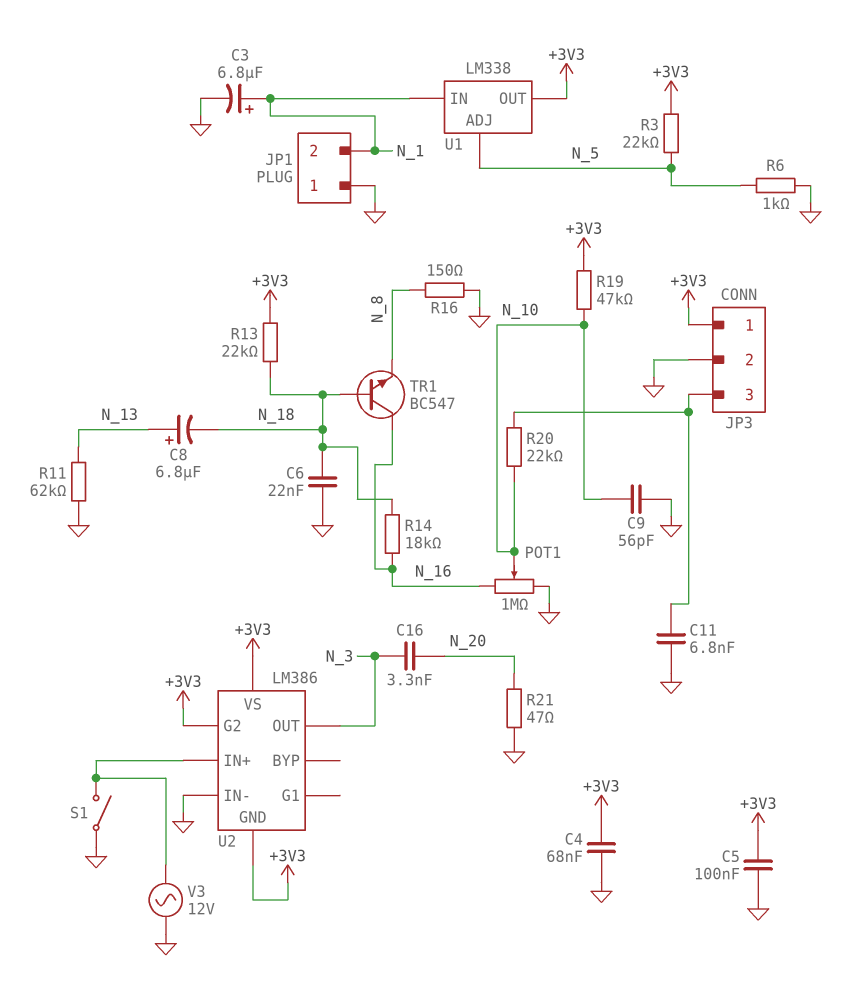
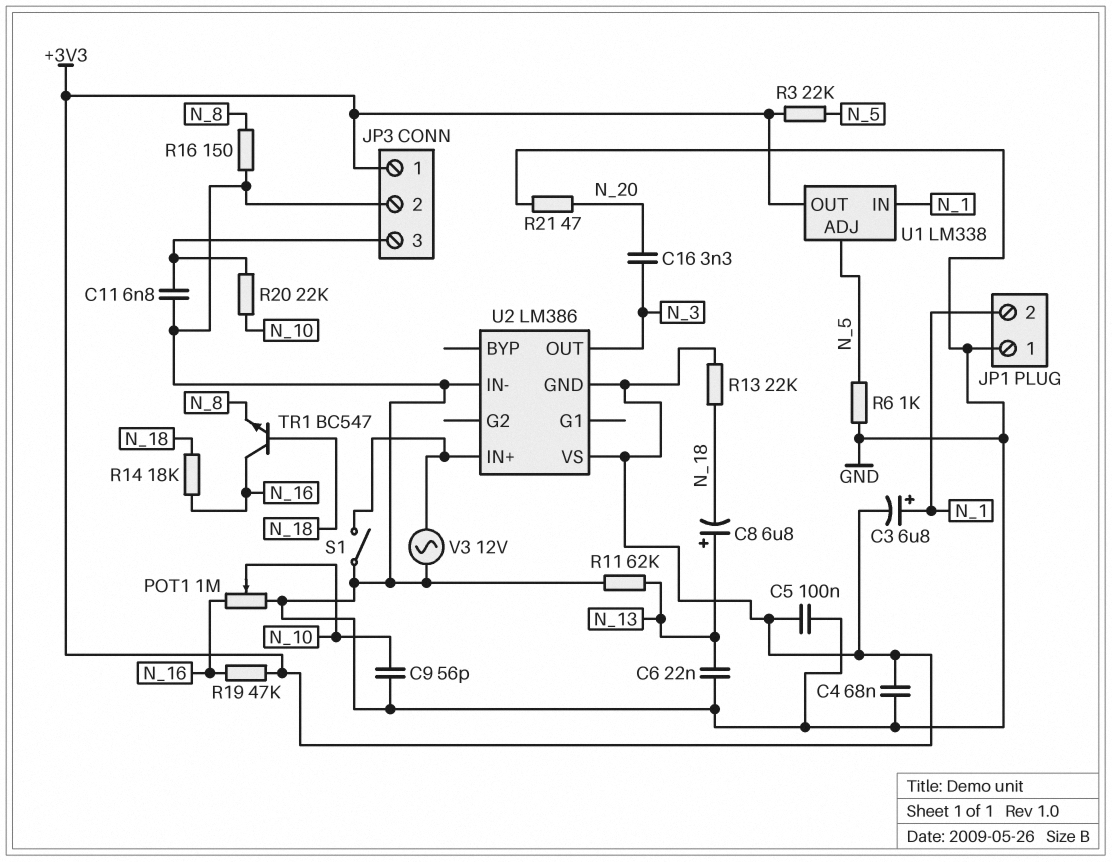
C3: 6.8uF (plus N_1, minus GND) -> 6.8uF (plus N_1, minus +3V3)
C6: 22nF (GND, N_18) -> 22nF (GND, N_13)
R19: 47k (+3V3, N_10) -> 47k (+3V3, N_16)
U2 pin G2: +3V3 -> none

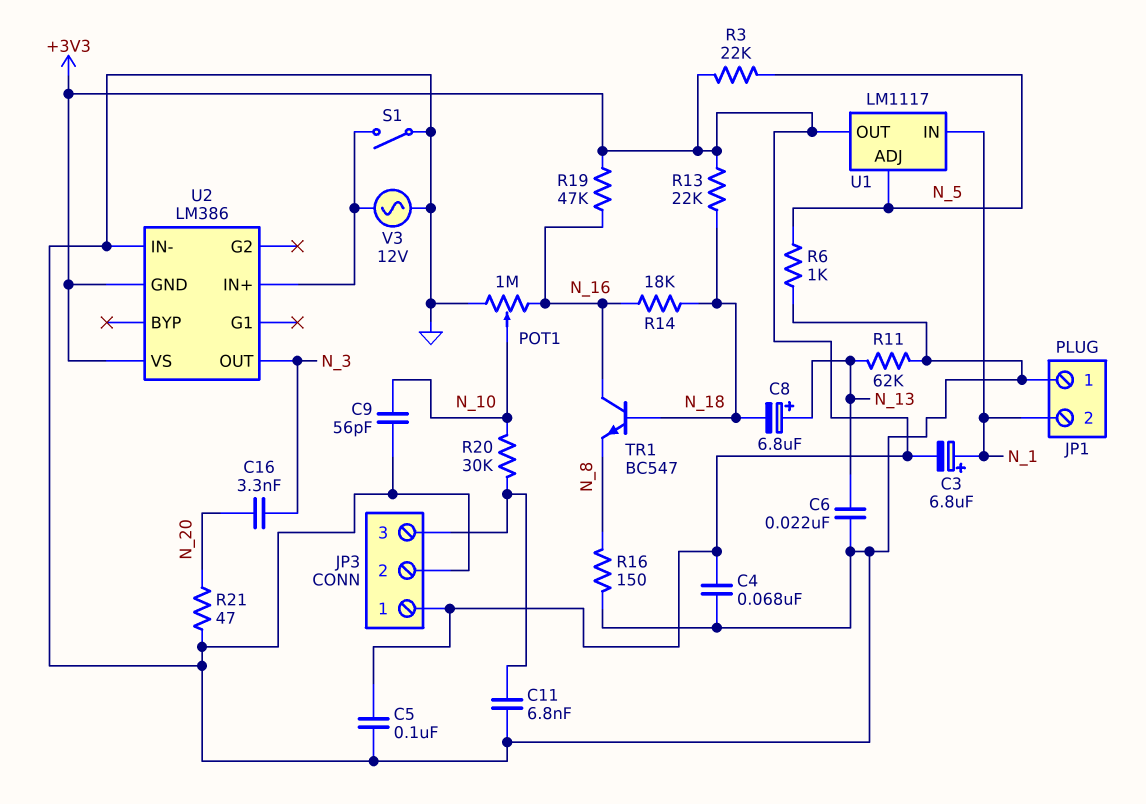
R20: 22k (JP3/3, N_10) -> 30k (JP3/3, N_10)
U1: LM338 -> LM1117

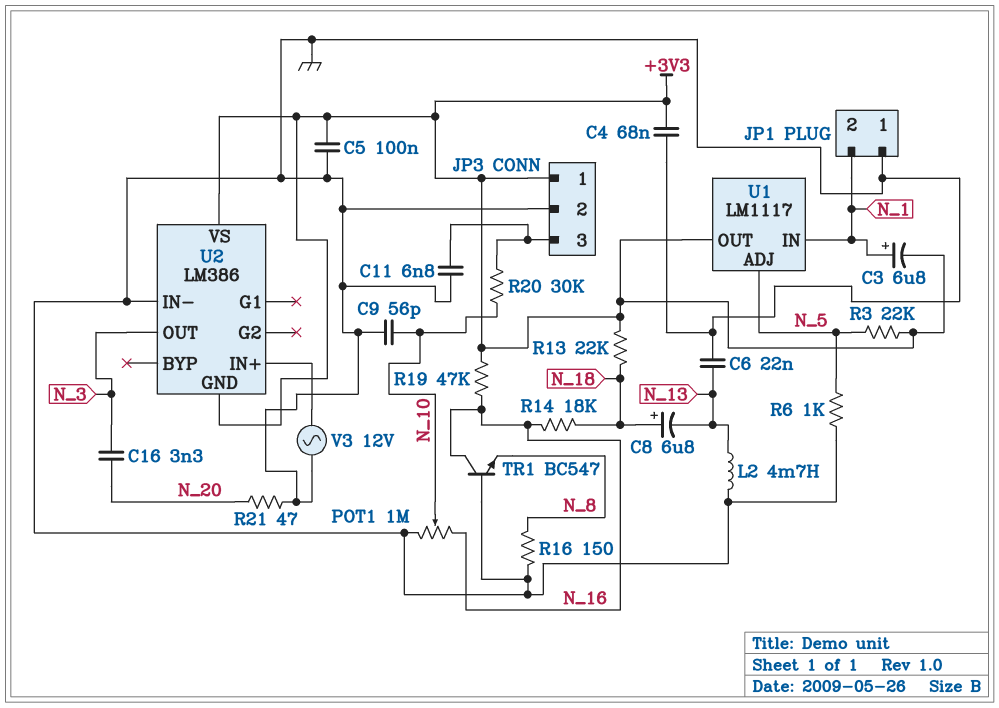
C8: 6.8uF (plus N_13, minus N_18) -> 6.8uF (plus N_18, minus N_13)
L2: none -> 4.7mH (GND, N_13)
R11: 62k (GND, N_13) -> none
S1: switch (GND, U2/IN+) -> none
TR1: NPN BC547 (B N_18, C N_16, E N_8) -> NPN BC547 (B GND, C N_16, E N_8)

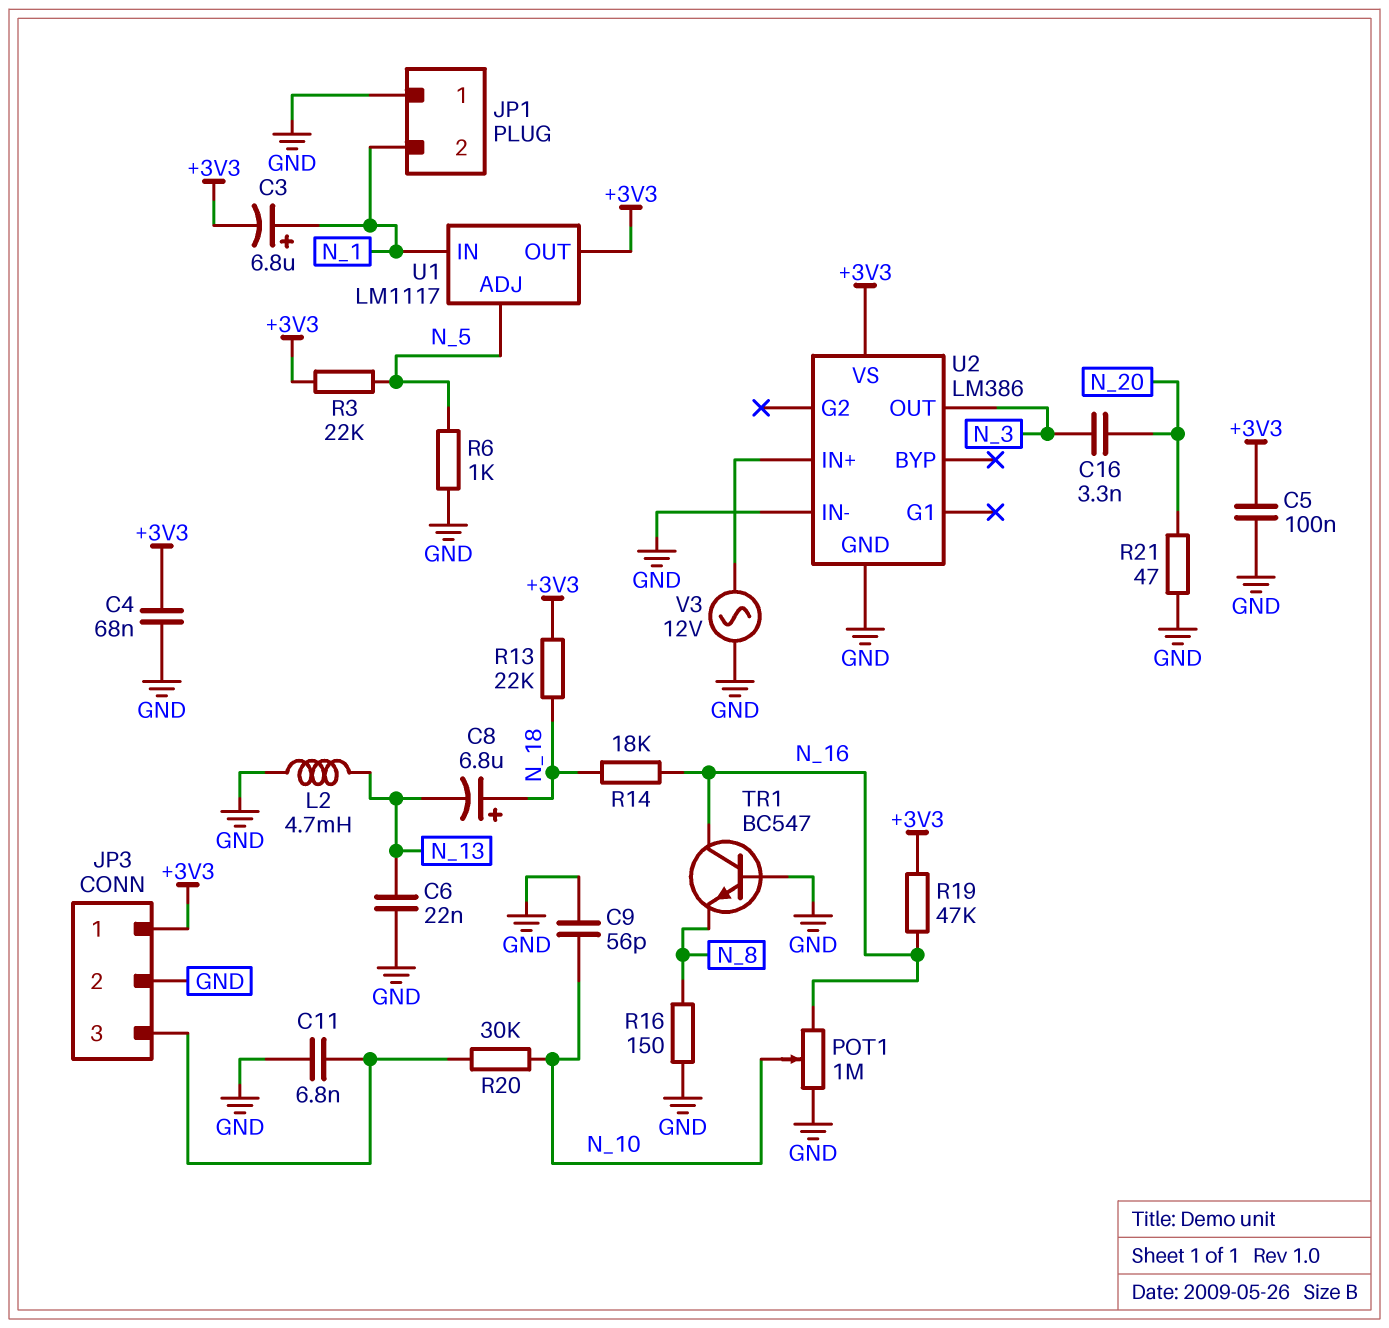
U2 pin GND: +3V3 -> GND

